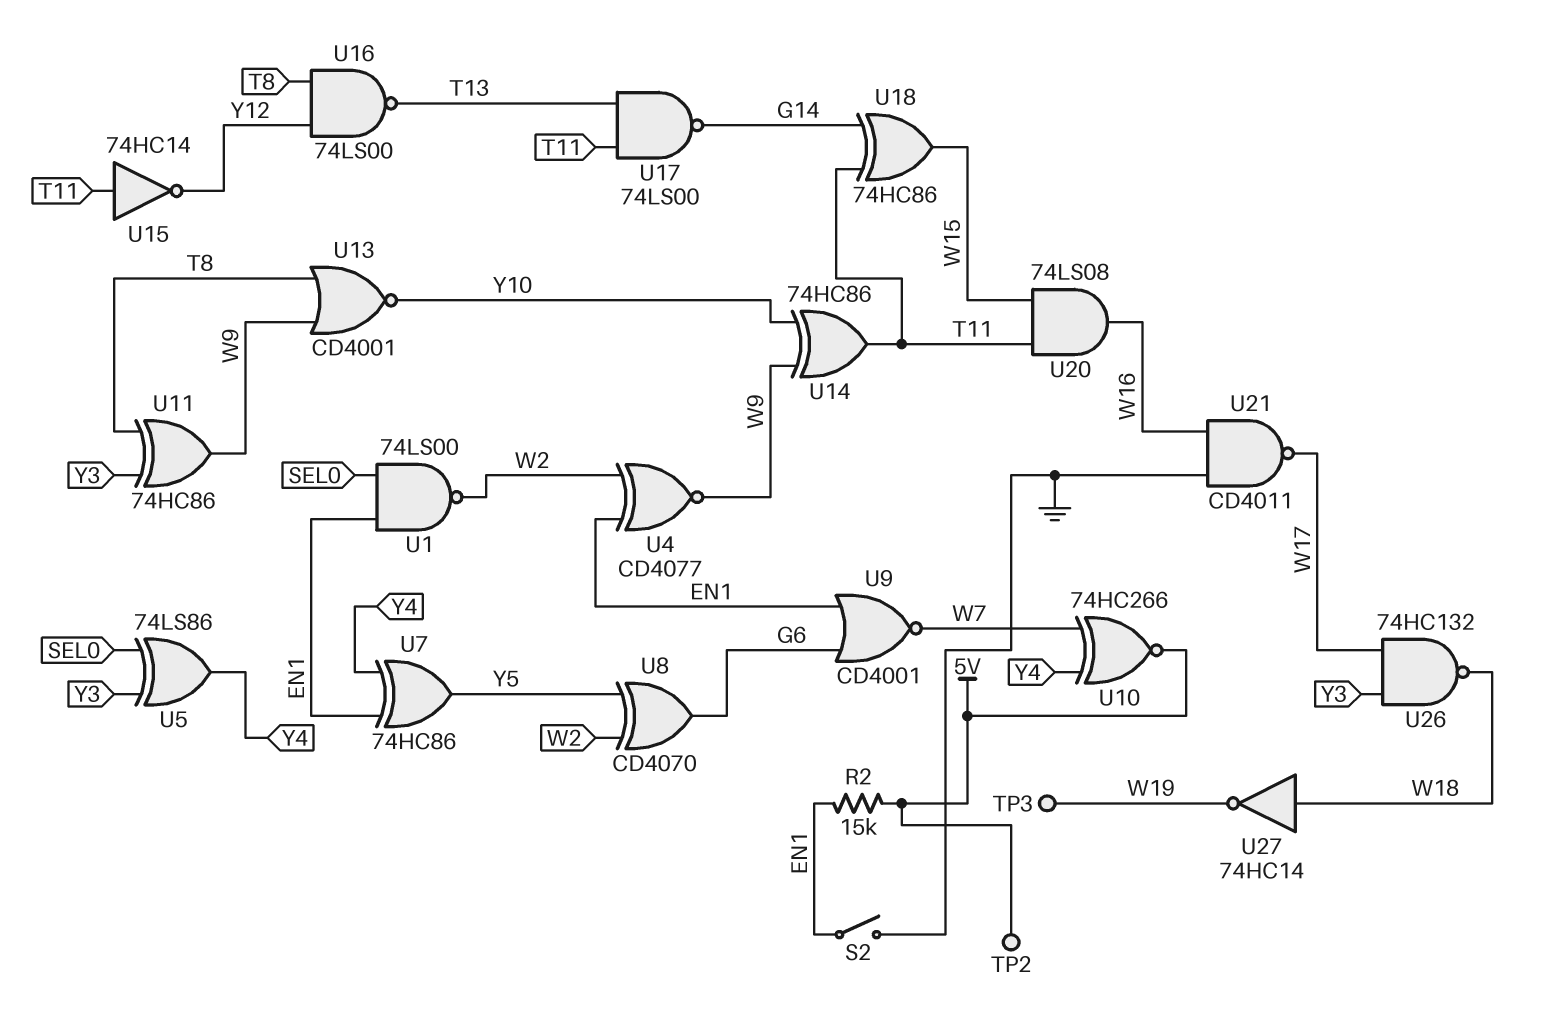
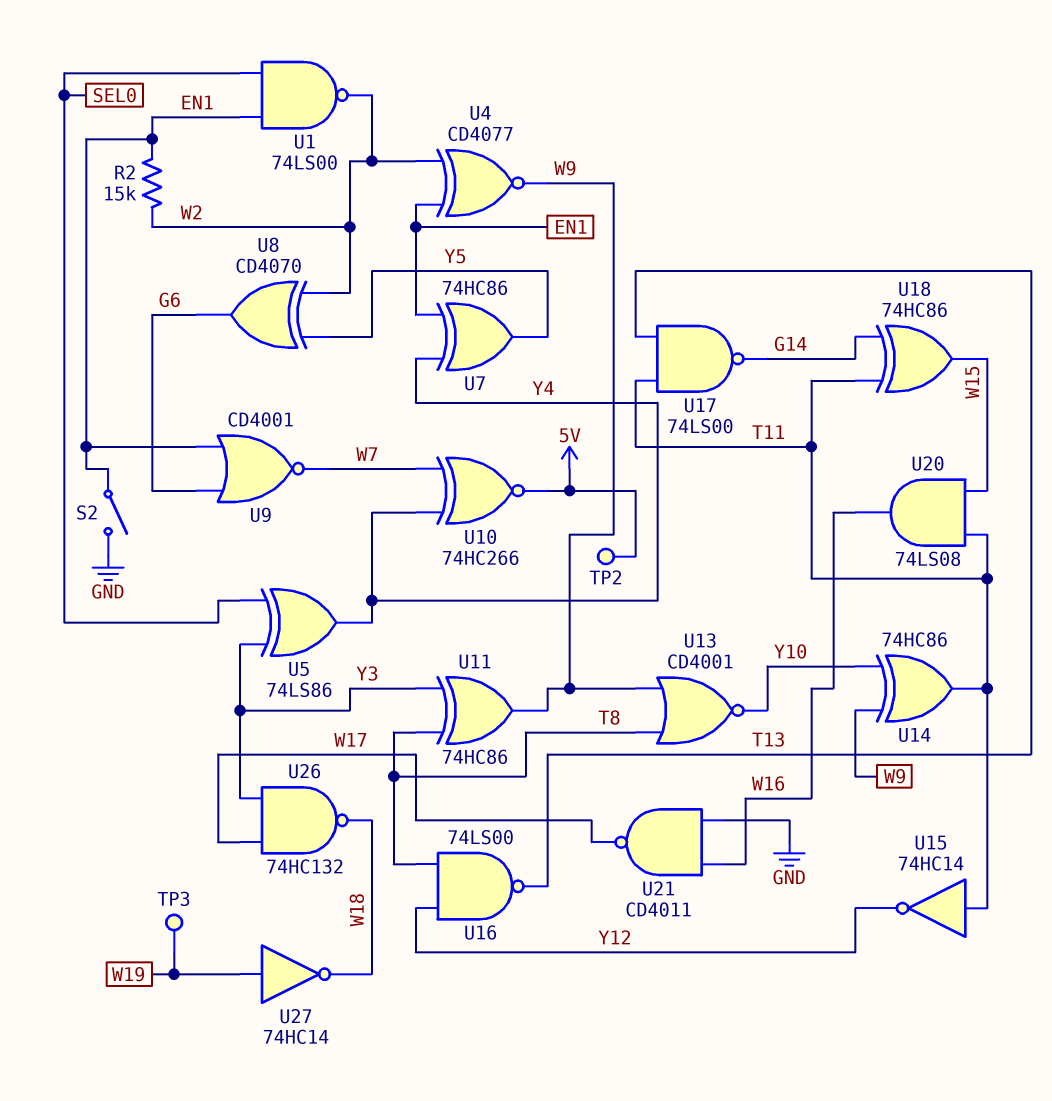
R2: 15k (5V, EN1) -> 15k (EN1, W2)
U27: NOT 74HC14 (in W18, out W19) -> NOT 74HC14 (in W19, out W18)

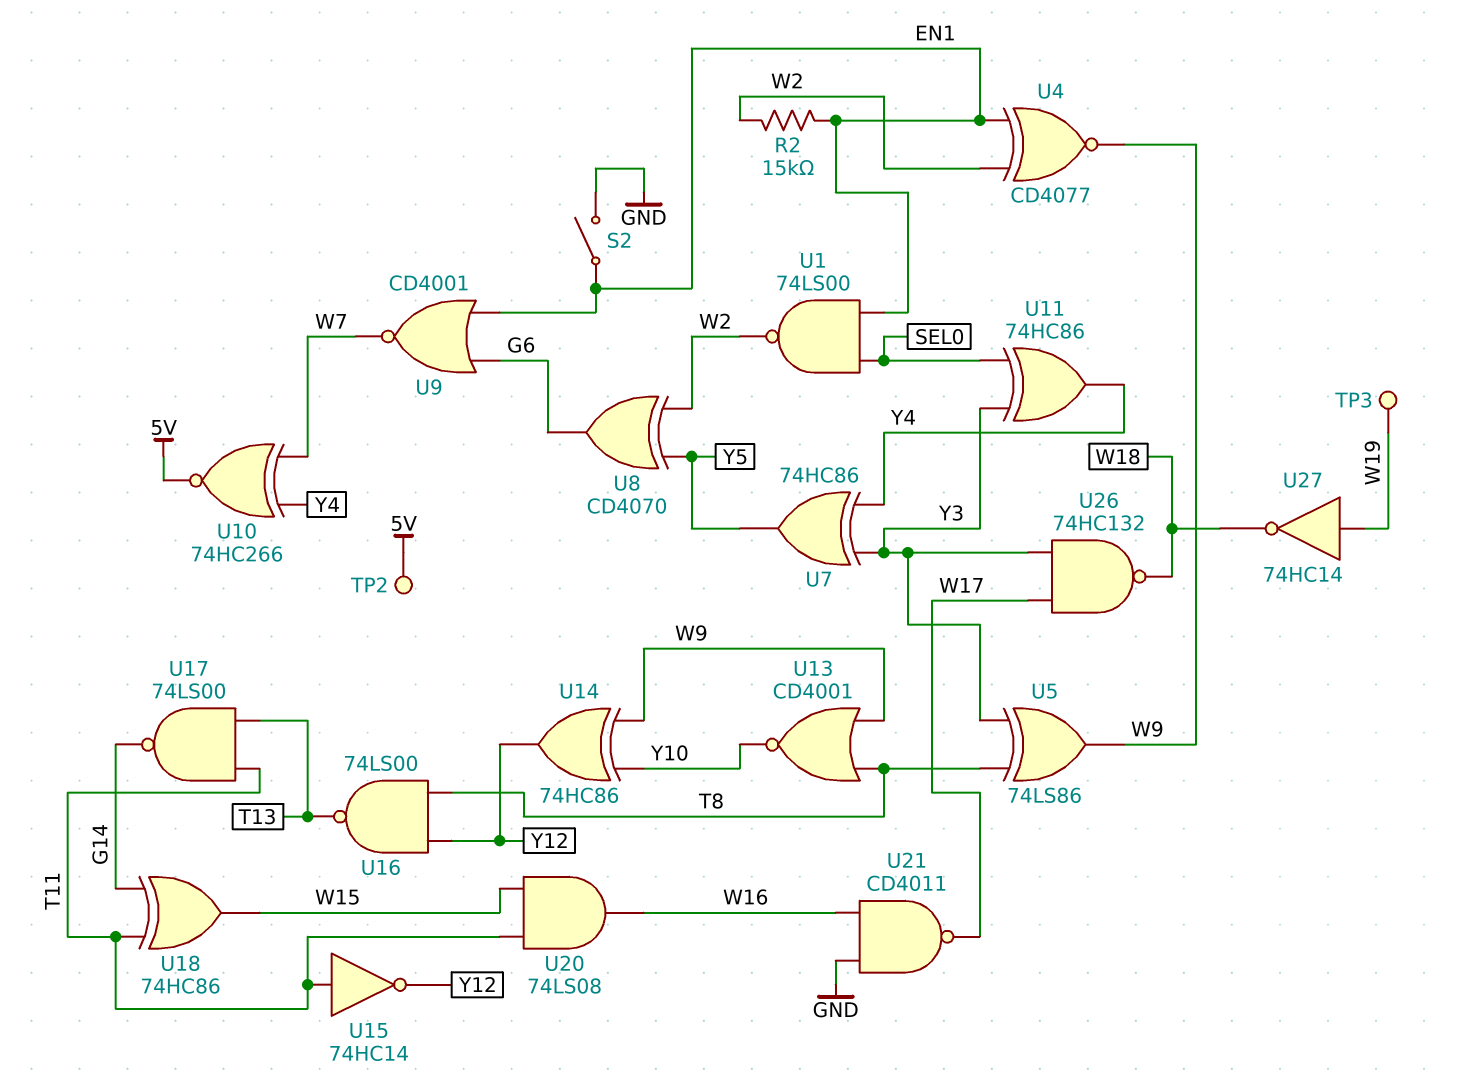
U5: XOR 74LS86 (in SEL0, in Y3, out Y4) -> XOR 74LS86 (in T8, in Y3, out W9)
U7: XOR 74HC86 (in EN1, in Y4, out Y5) -> XOR 74HC86 (in Y3, in Y4, out Y5)
U11: XOR 74HC86 (in T8, in Y3, out W9) -> XOR 74HC86 (in SEL0, in Y3, out Y4)
U14: XOR 74HC86 (in W9, in Y10, out T11) -> XOR 74HC86 (in W9, in Y10, out Y12)

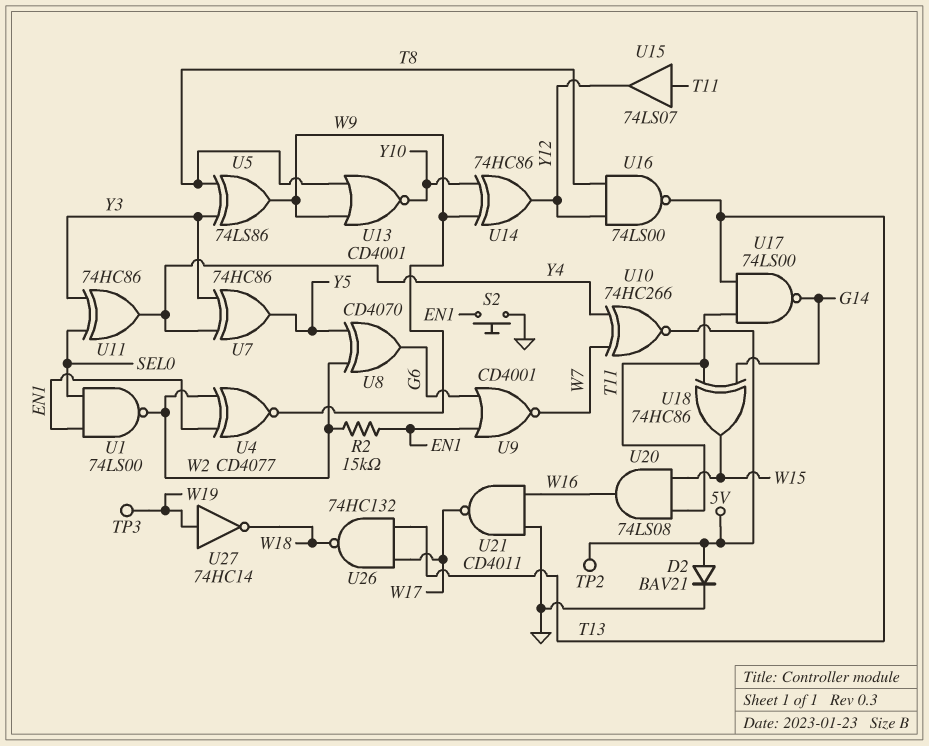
D2: none -> diode BAV21 (A 5V, K GND)
S2: switch (EN1, GND) -> button (EN1, GND)
U15: NOT 74HC14 (in T11, out Y12) -> buffer 74LS07 (in T11, out Y12)
U26: NAND 74HC132 (in W17, in Y3, out W18) -> NAND 74HC132 (in T13, in W17, out W18)

